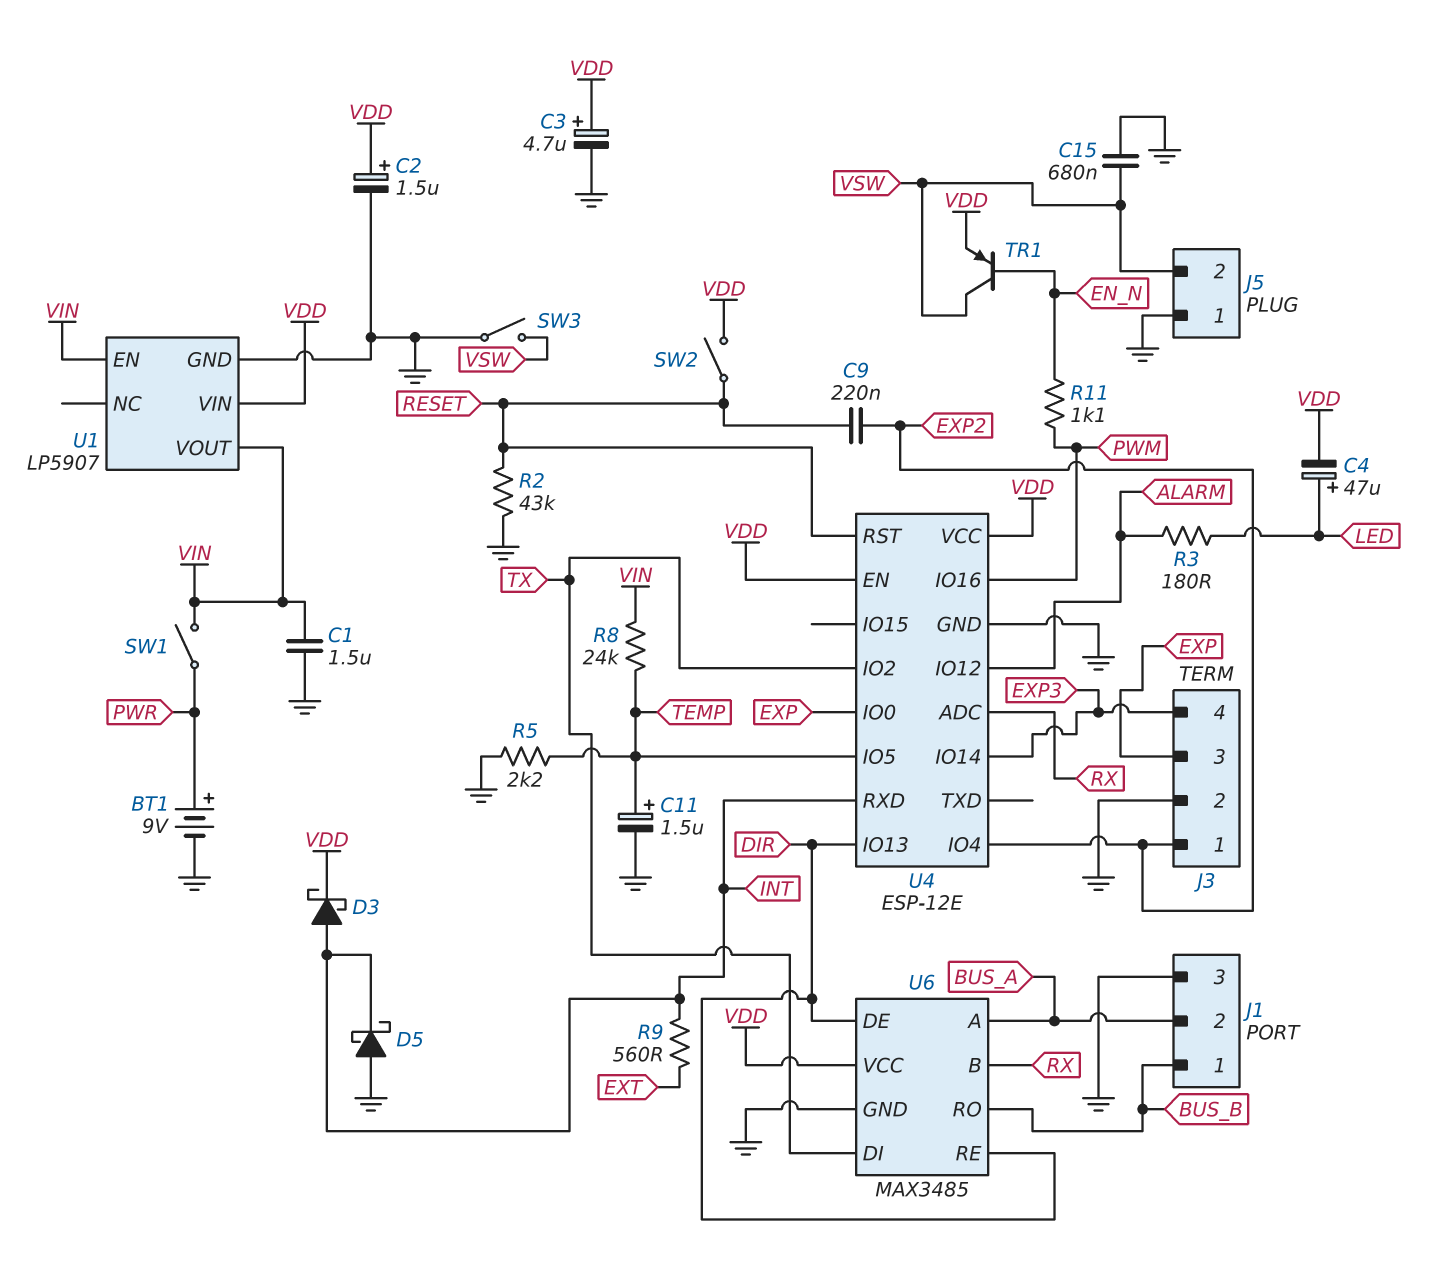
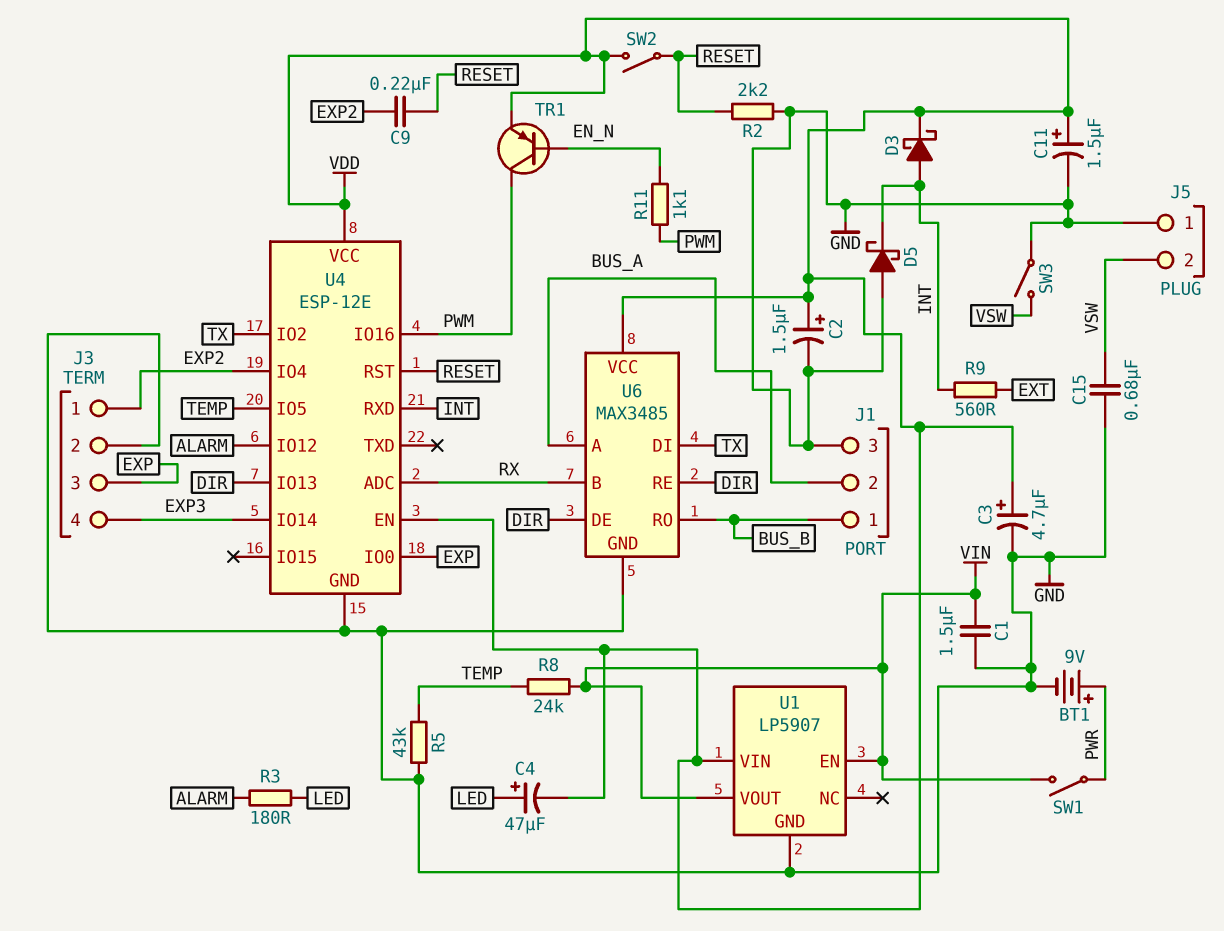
C11: 1.5uF (plus TEMP, minus GND) -> 1.5uF (plus VDD, minus GND)
R2: 43k (GND, RESET) -> 2.2k (GND, RESET)
R5: 2.2k (GND, TEMP) -> 43k (GND, TEMP)
TR1: PNP (B EN_N, C VSW, E VDD) -> PNP (B EN_N, C PWM, E VDD)

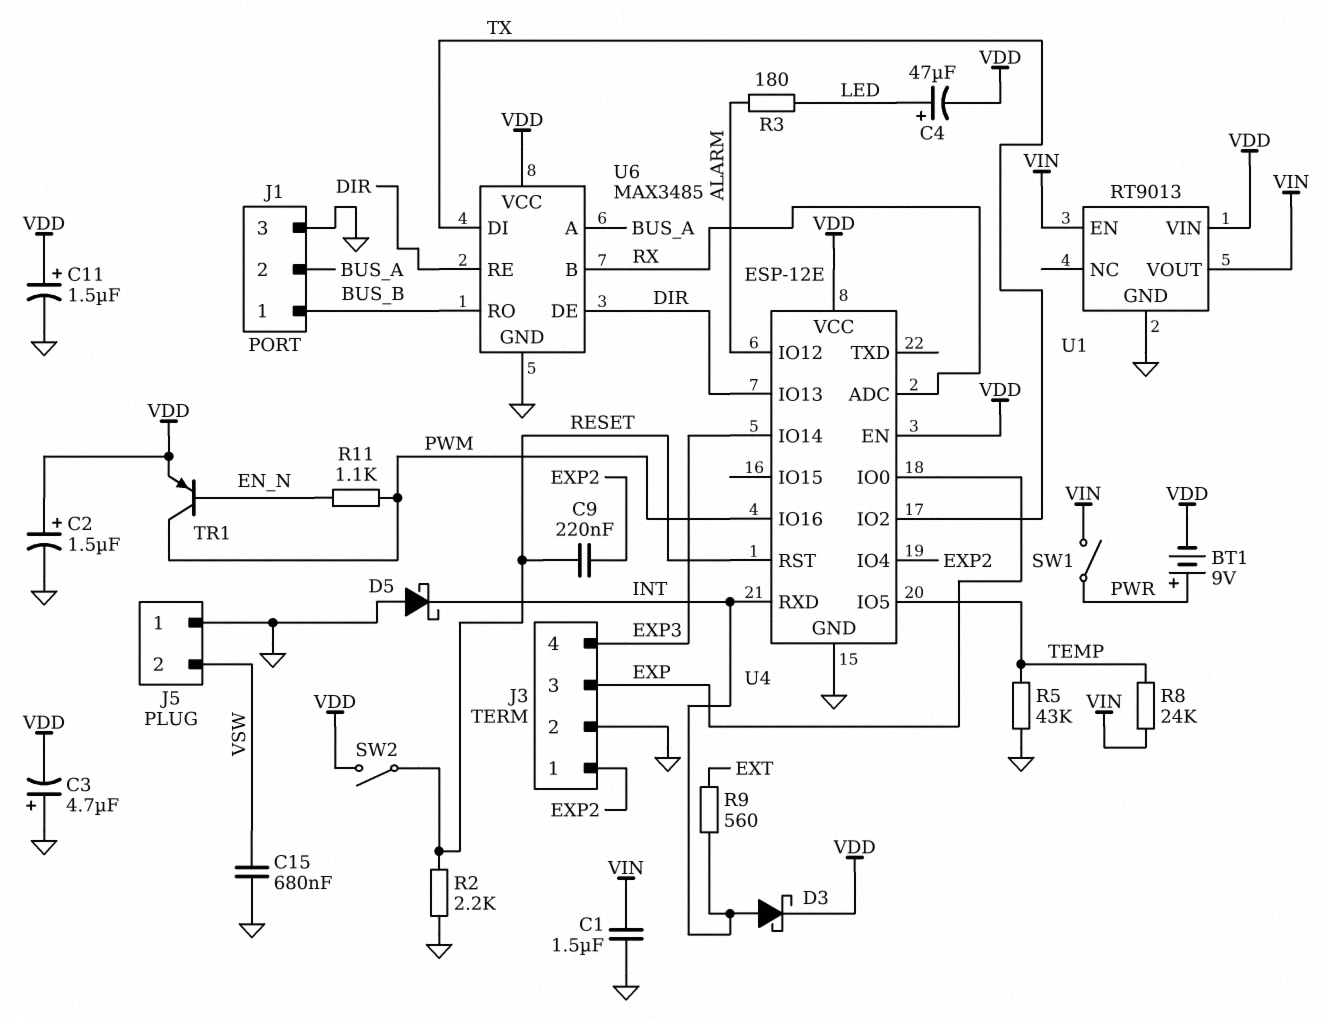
BT1: 9V (plus PWR, minus GND) -> 9V (plus PWR, minus VDD)
C3: 4.7uF (plus VDD, minus GND) -> 4.7uF (plus GND, minus VDD)
SW3: switch (GND, VSW) -> none
U1: LP5907 -> RT9013

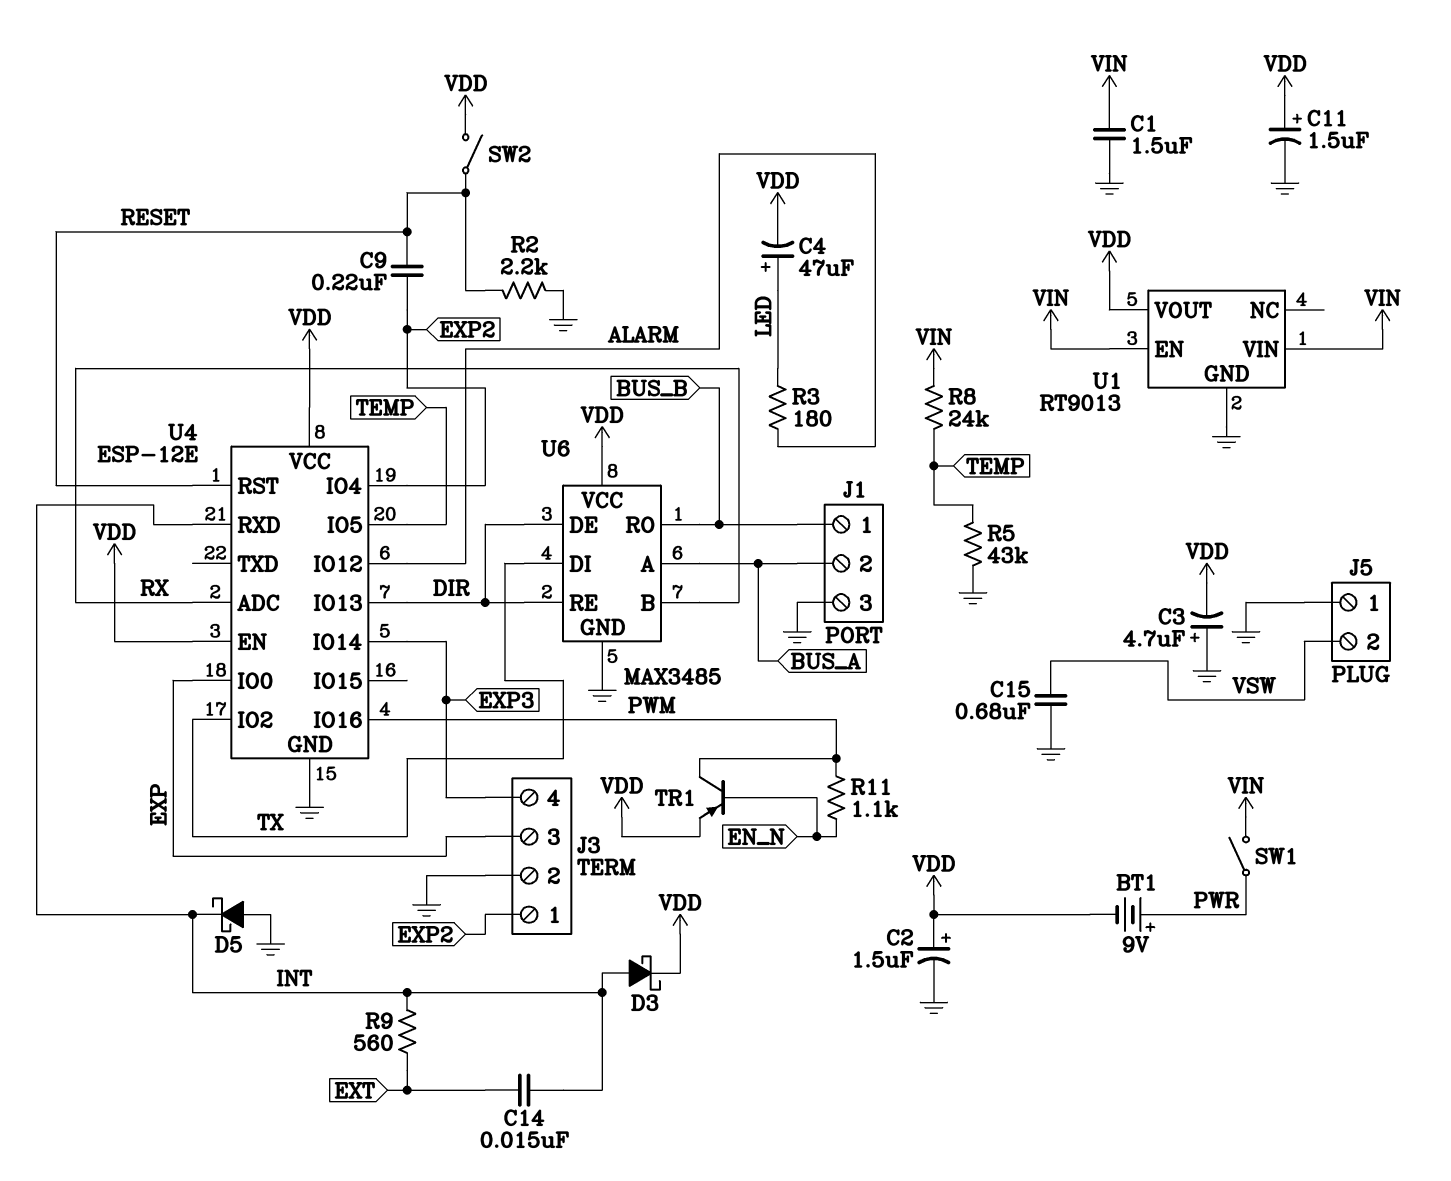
C14: none -> 15nF (EXT, INT)
U1 pin VIN: VDD -> VIN
U1 pin VOUT: VIN -> VDD

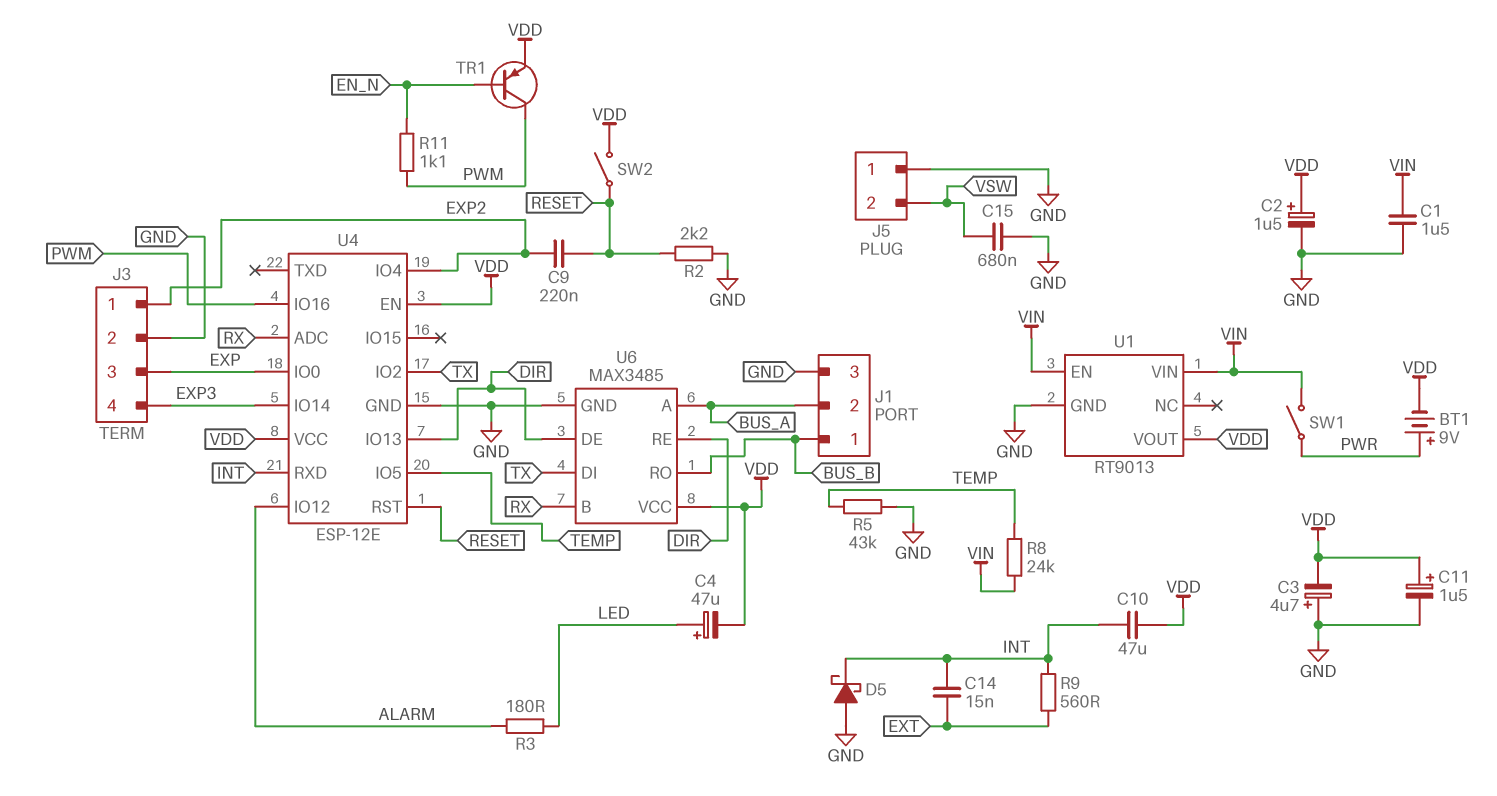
C10: none -> 47uF (INT, VDD)
D3: schottky (A INT, K VDD) -> none

